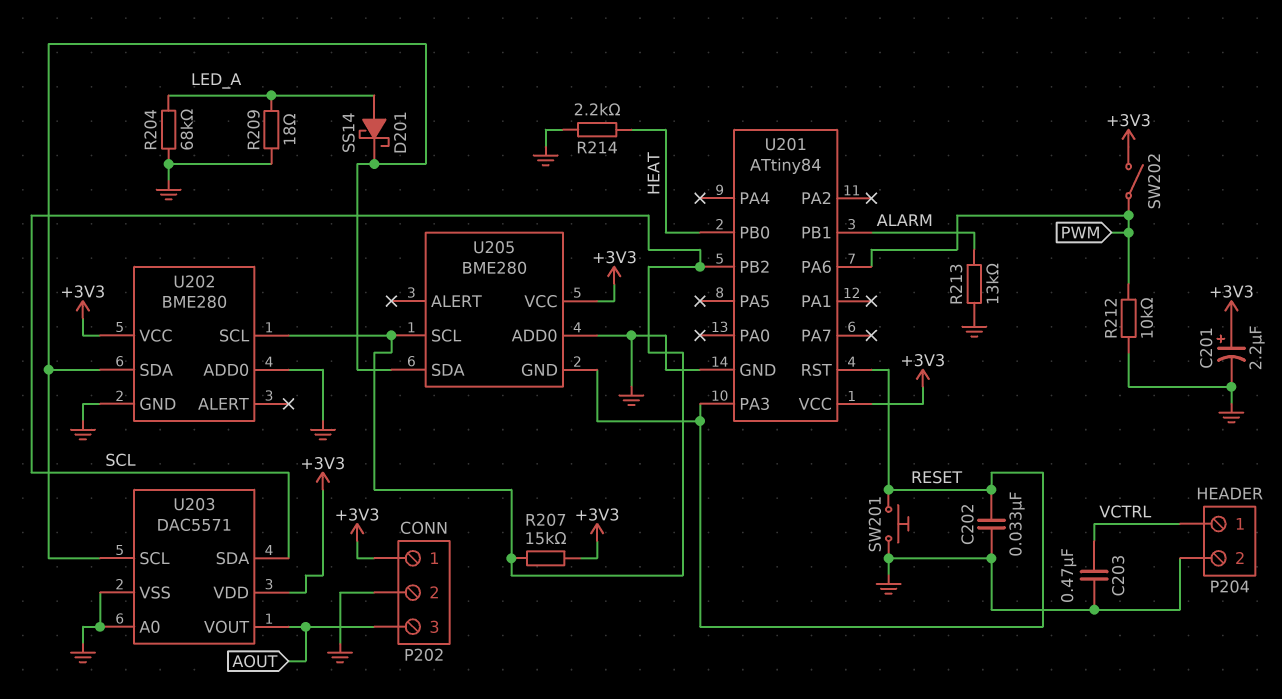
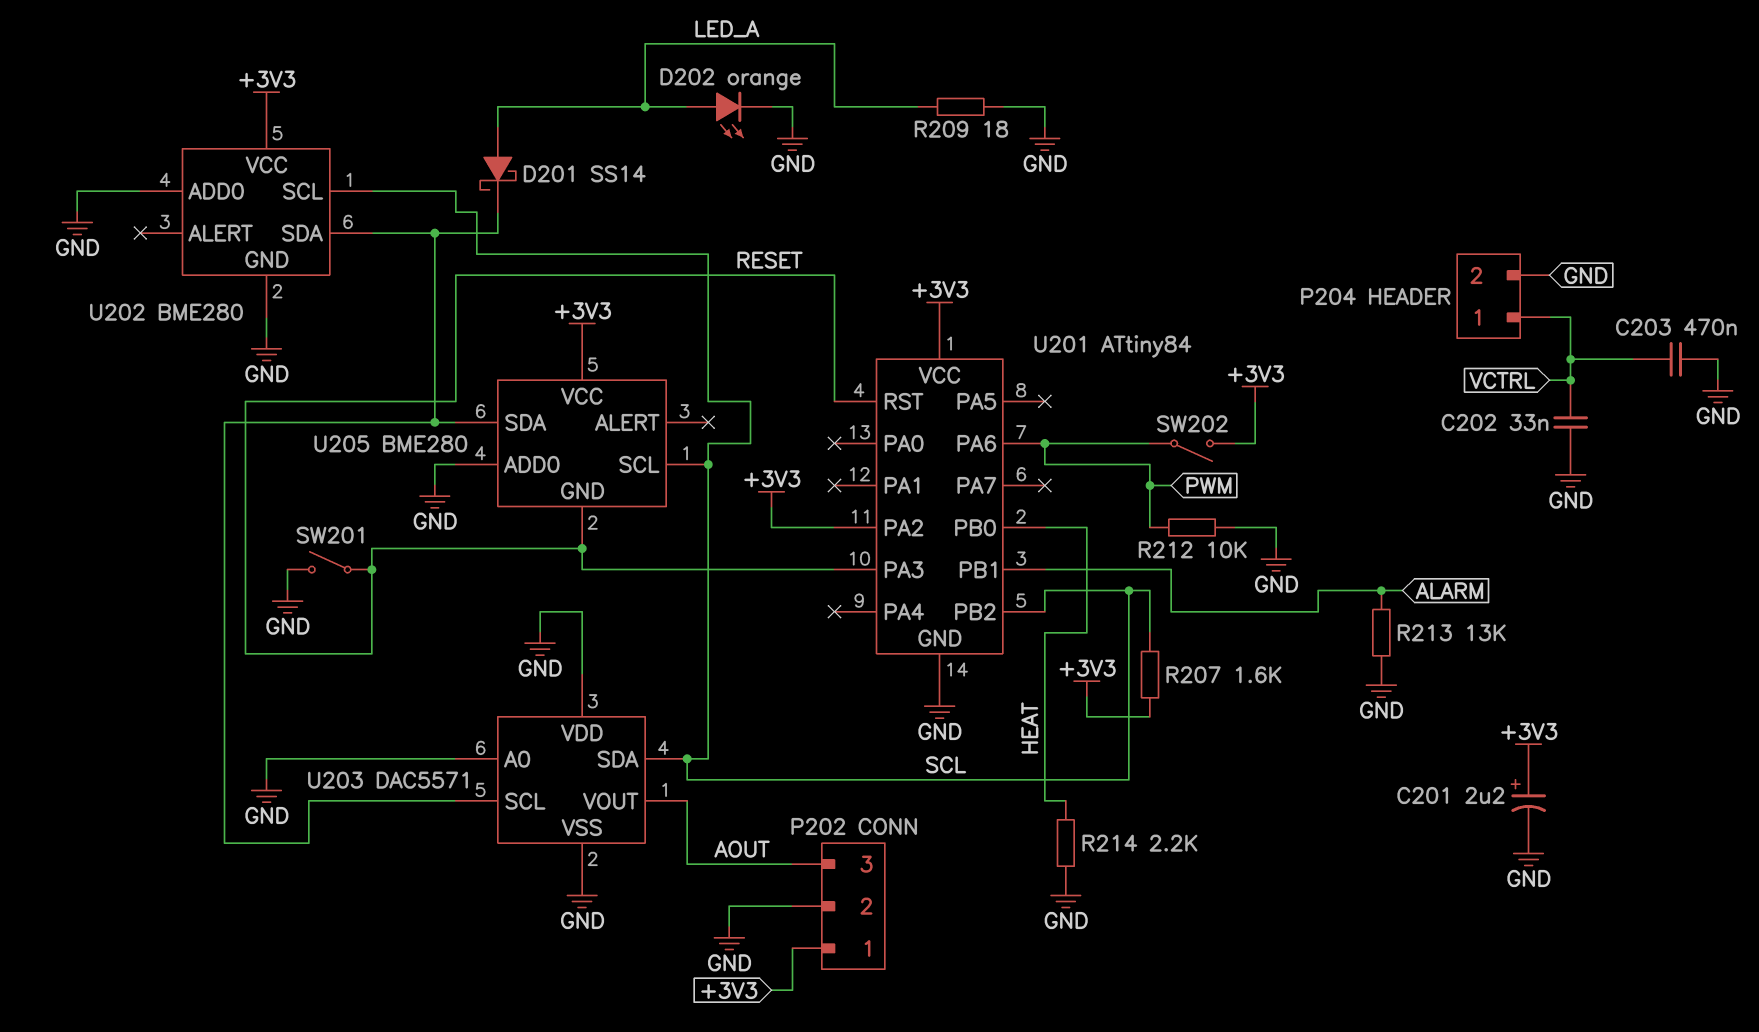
C202: 33nF (GND, RESET) -> 33nF (GND, VCTRL)
D202: none -> LED orange (A LED_A, K GND)
R204: 68k (GND, LED_A) -> none
R207: 15k (+3V3, SCL) -> 1.6k (+3V3, SCL)
SW201: button (GND, RESET) -> switch (GND, RESET)
U201 pin PA2: none -> +3V3
U203 pin VDD: +3V3 -> GND

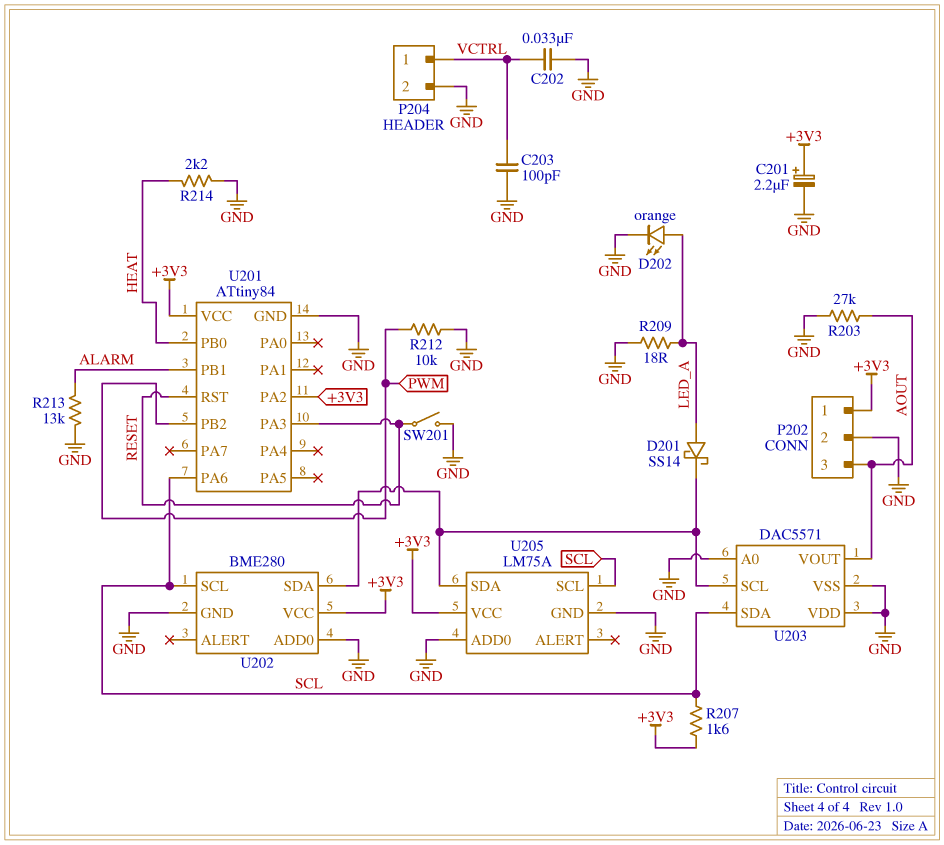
C203: 470nF (GND, VCTRL) -> 100pF (GND, VCTRL)
R203: none -> 27k (AOUT, GND)
SW202: switch (+3V3, PWM) -> none
U201 pin PA6: PWM -> SCL
U201 pin PB2: SCL -> PWM
U205: BME280 -> LM75A
U205 pin GND: RESET -> GND

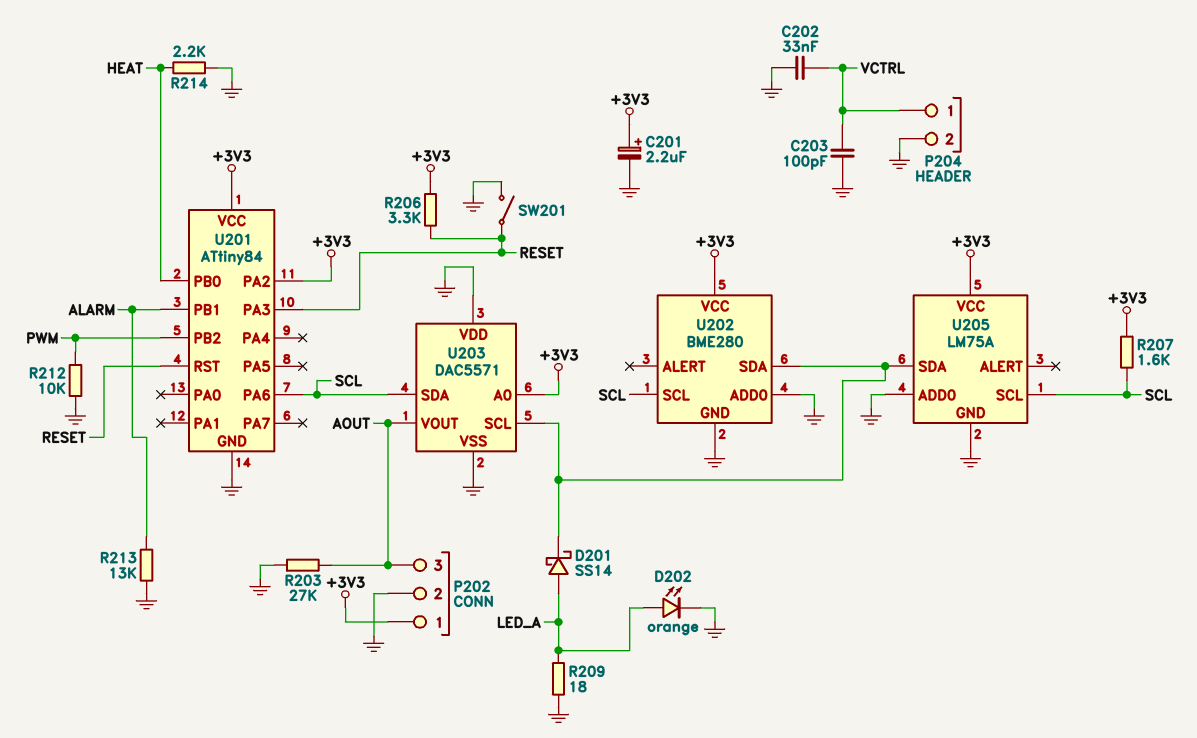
R206: none -> 3.3k (+3V3, RESET)
U203 pin A0: GND -> +3V3

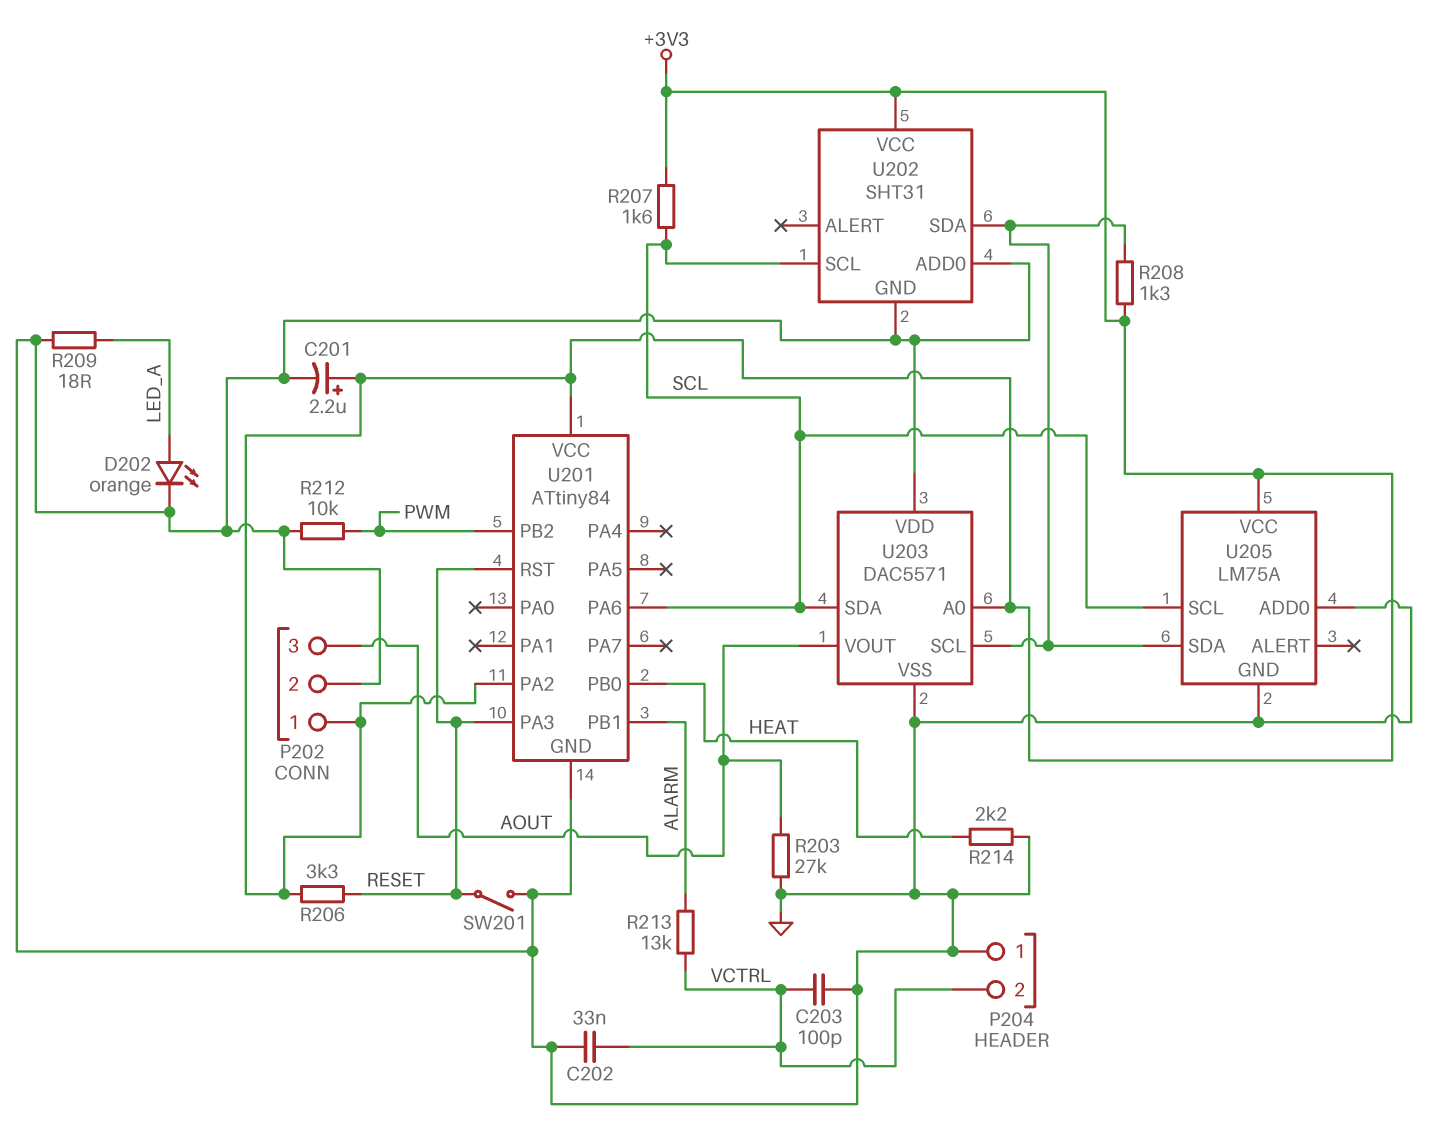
D201: schottky SS14 (A LED_A, K U202/SDA) -> none
P204 pin 1: VCTRL -> GND
P204 pin 2: GND -> VCTRL
R208: none -> 1.3k (+3V3, U202/SDA)
R213: 13k (ALARM, GND) -> 13k (ALARM, VCTRL)
U202: BME280 -> SHT31

